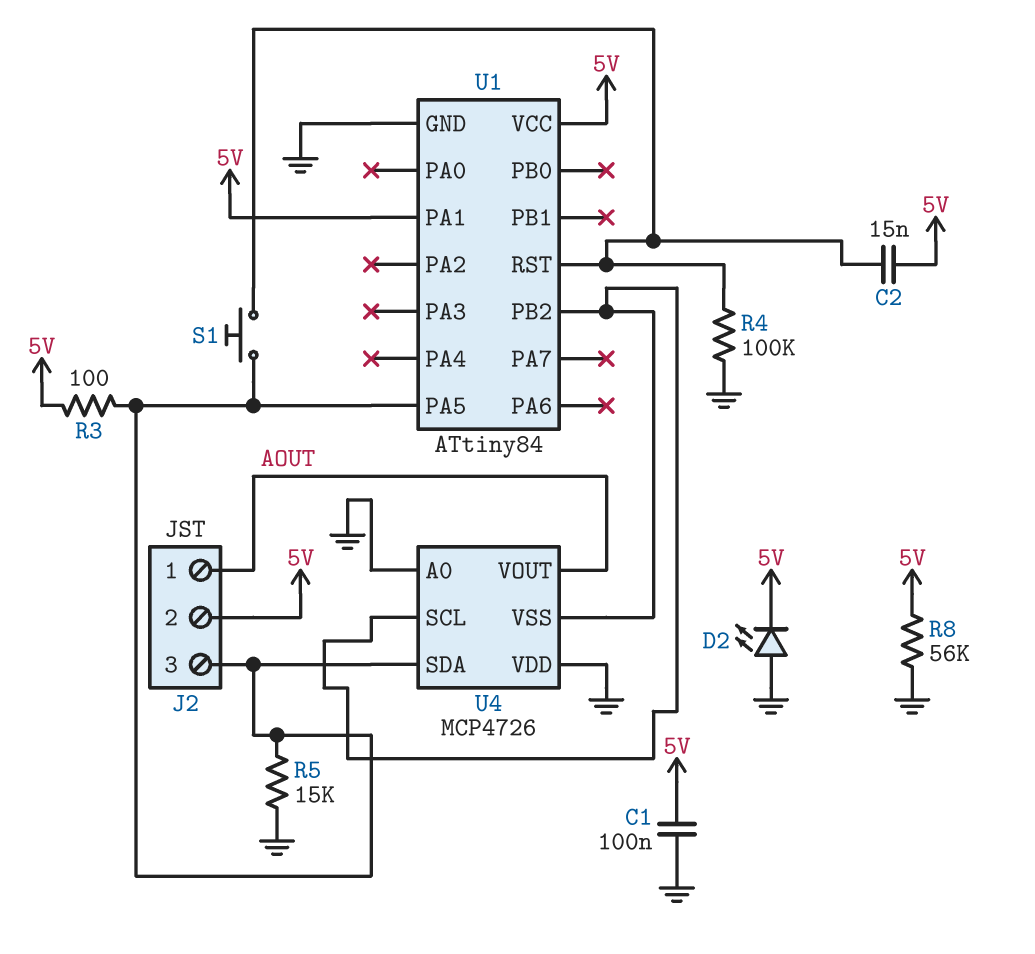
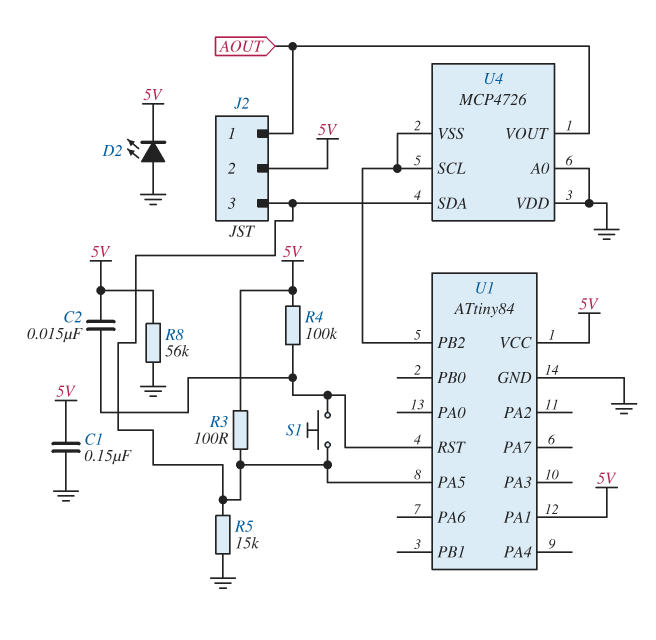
C1: 100nF (5V, GND) -> 150nF (5V, GND)
R4: 100k (GND, U1/RST) -> 100k (5V, U1/RST)

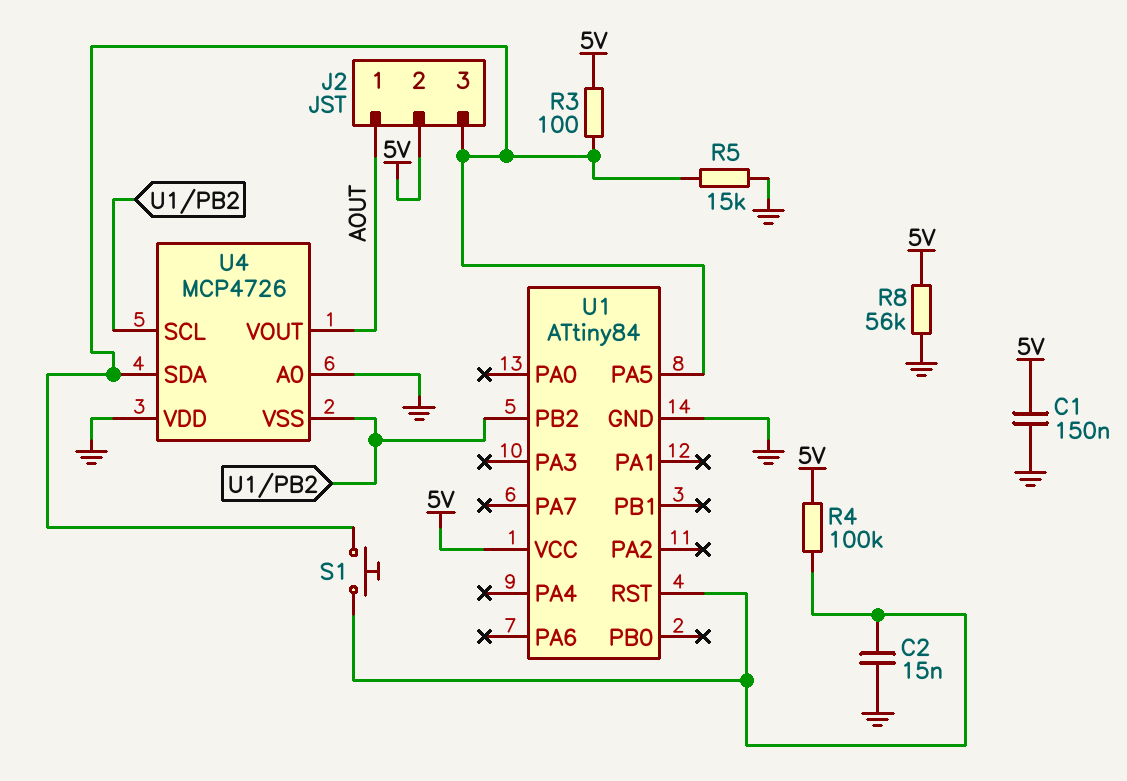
C2: 15nF (5V, U1/RST) -> 15nF (GND, U1/RST)
D2: LED (A GND, K 5V) -> none
U1 pin PA1: 5V -> none

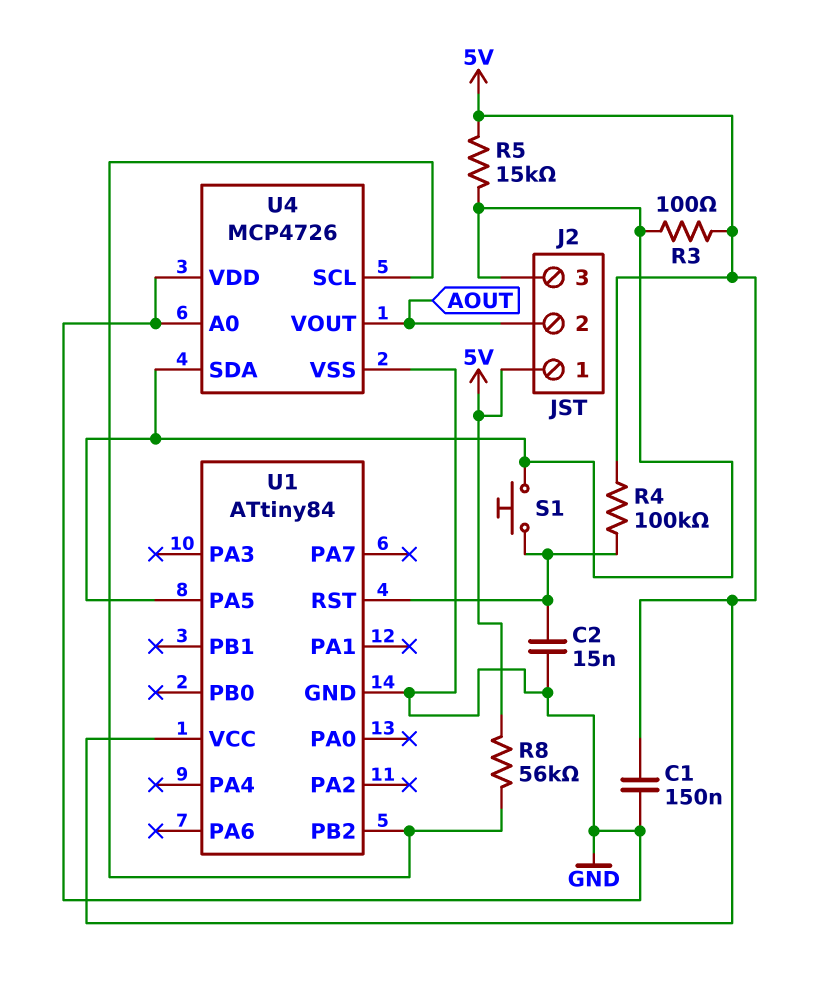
J2 pin 1: AOUT -> 5V
J2 pin 2: 5V -> AOUT
R5: 15k (GND, J2/3) -> 15k (5V, J2/3)
R8: 56k (5V, GND) -> 56k (5V, U1/PB2)
U4 pin VSS: U1/PB2 -> GND

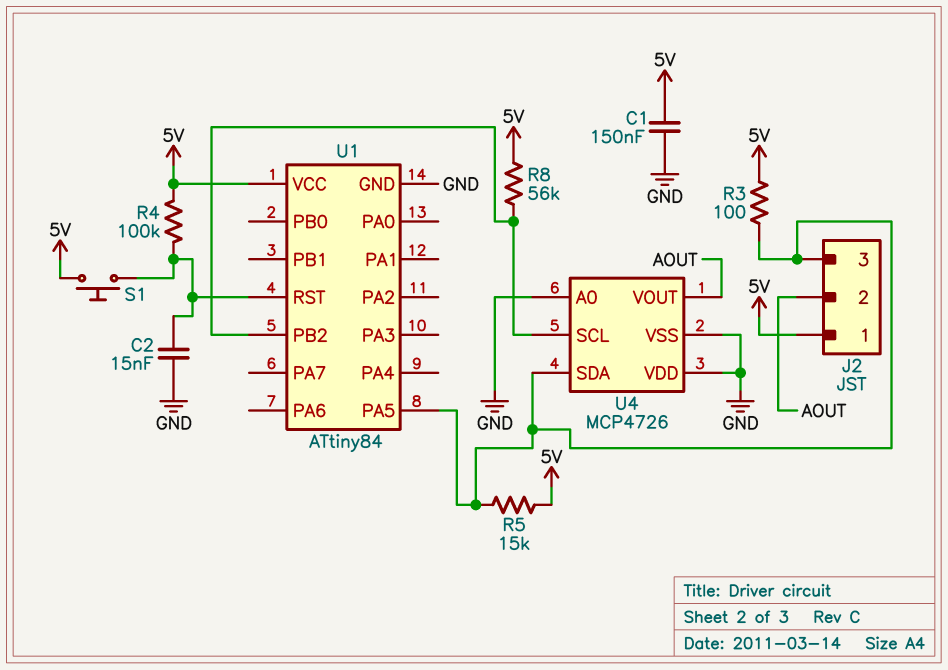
S1: button (J2/3, U1/RST) -> button (5V, U1/RST)

